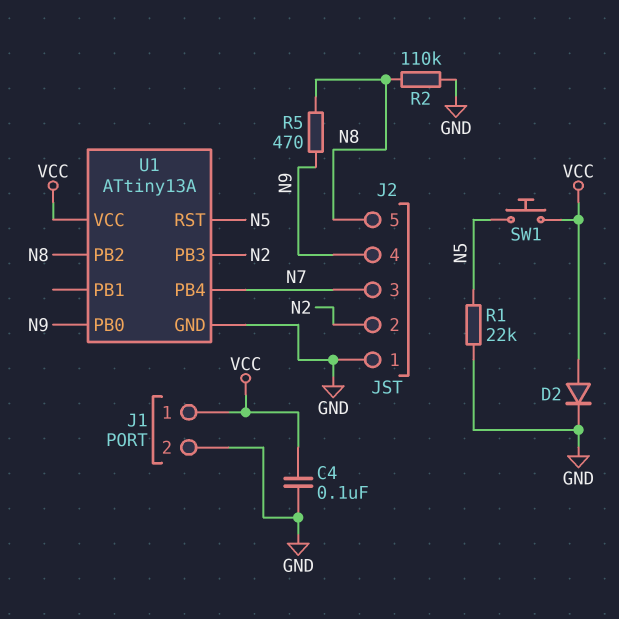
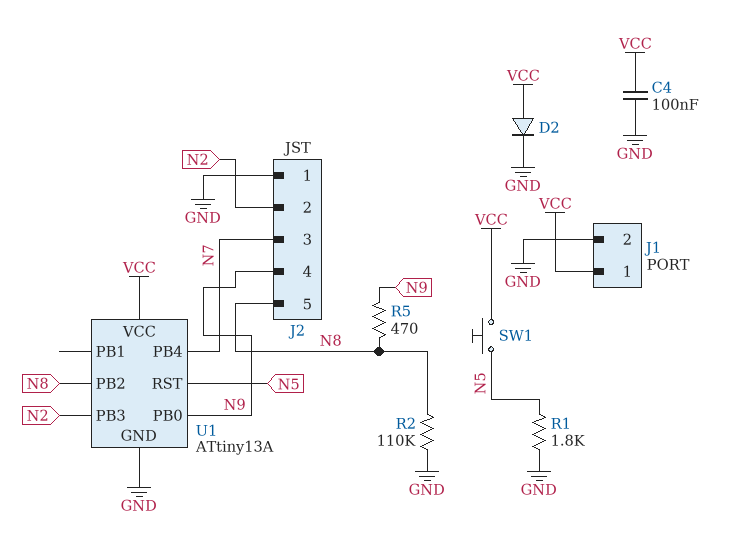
R1: 22k (GND, N5) -> 1.8k (GND, N5)

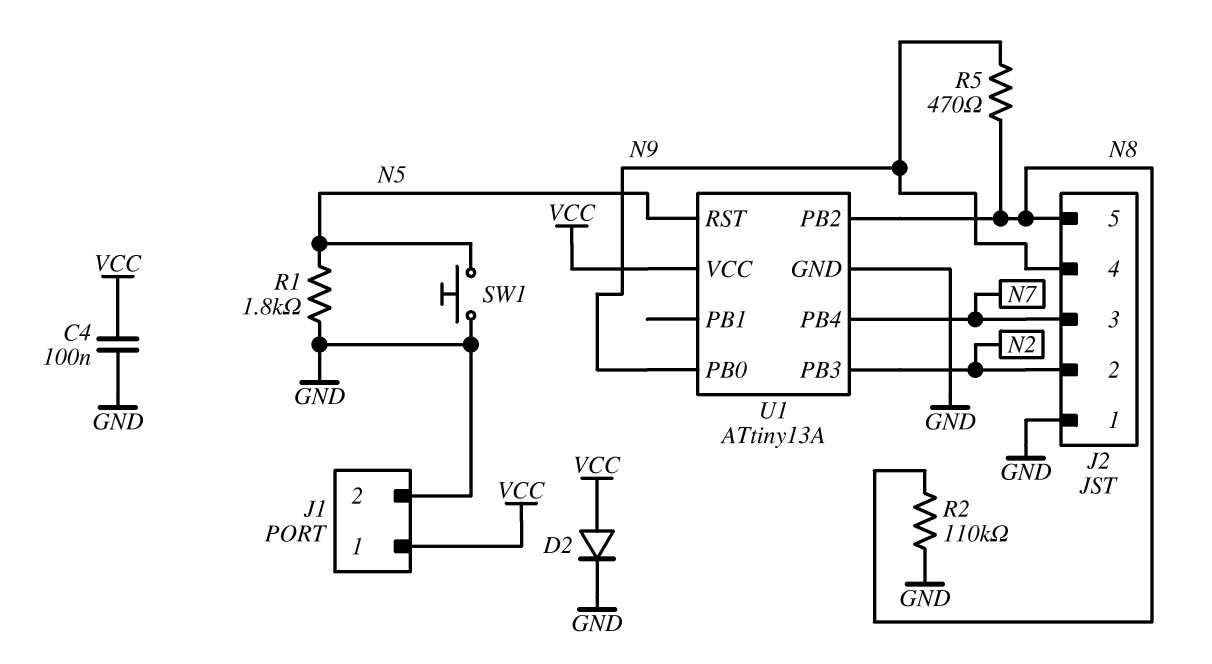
SW1: button (N5, VCC) -> button (GND, N5)

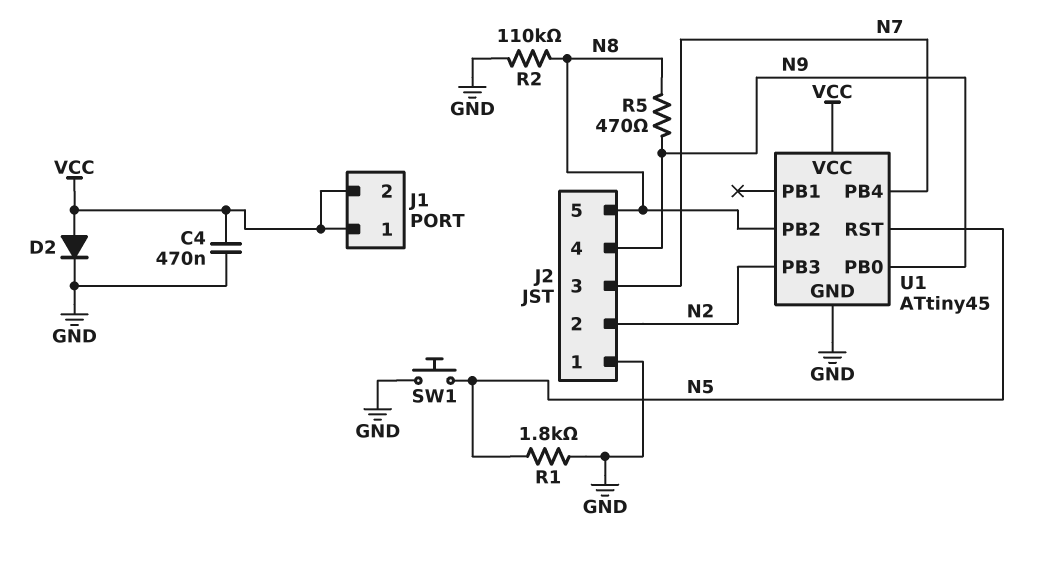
C4: 100nF (GND, VCC) -> 470nF (GND, VCC)
J1 pin 2: GND -> VCC
U1: ATtiny13A -> ATtiny45

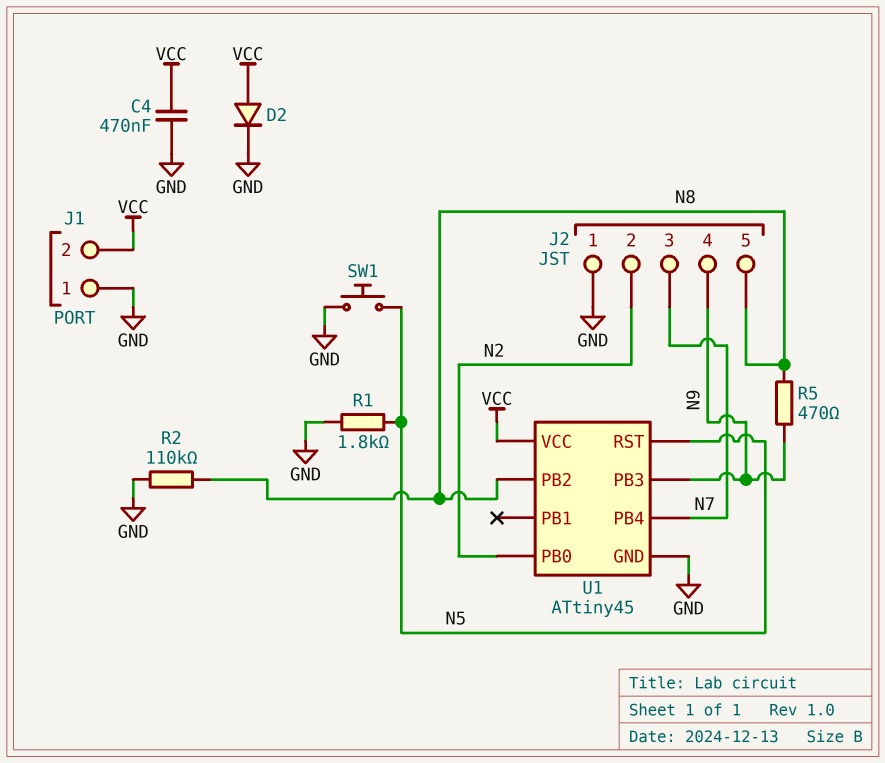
J1 pin 1: VCC -> GND
U1 pin PB0: N9 -> N2
U1 pin PB3: N2 -> N9

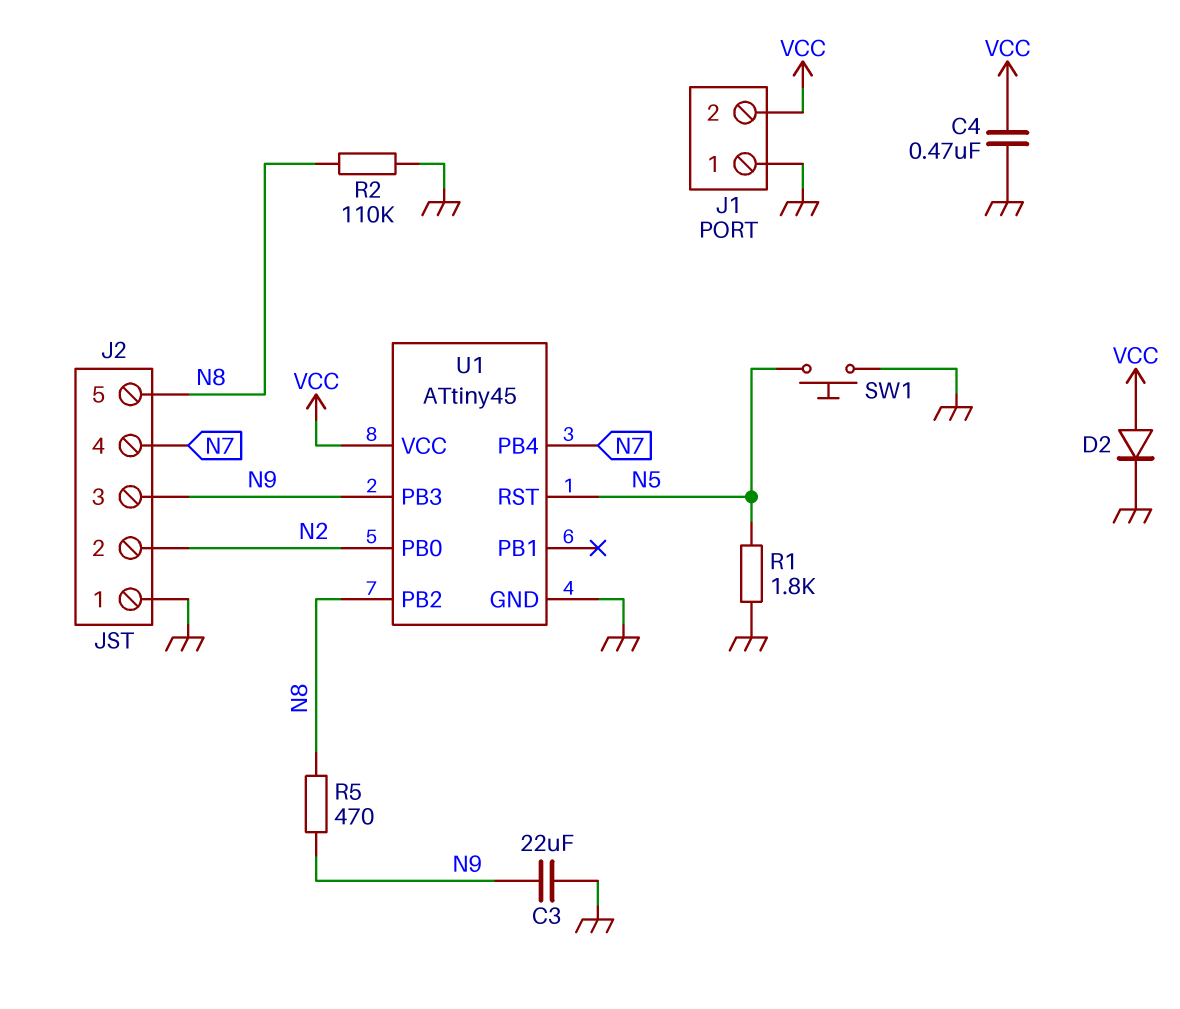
C3: none -> 22uF (GND, N9)
J2 pin 3: N7 -> N9
J2 pin 4: N9 -> N7

